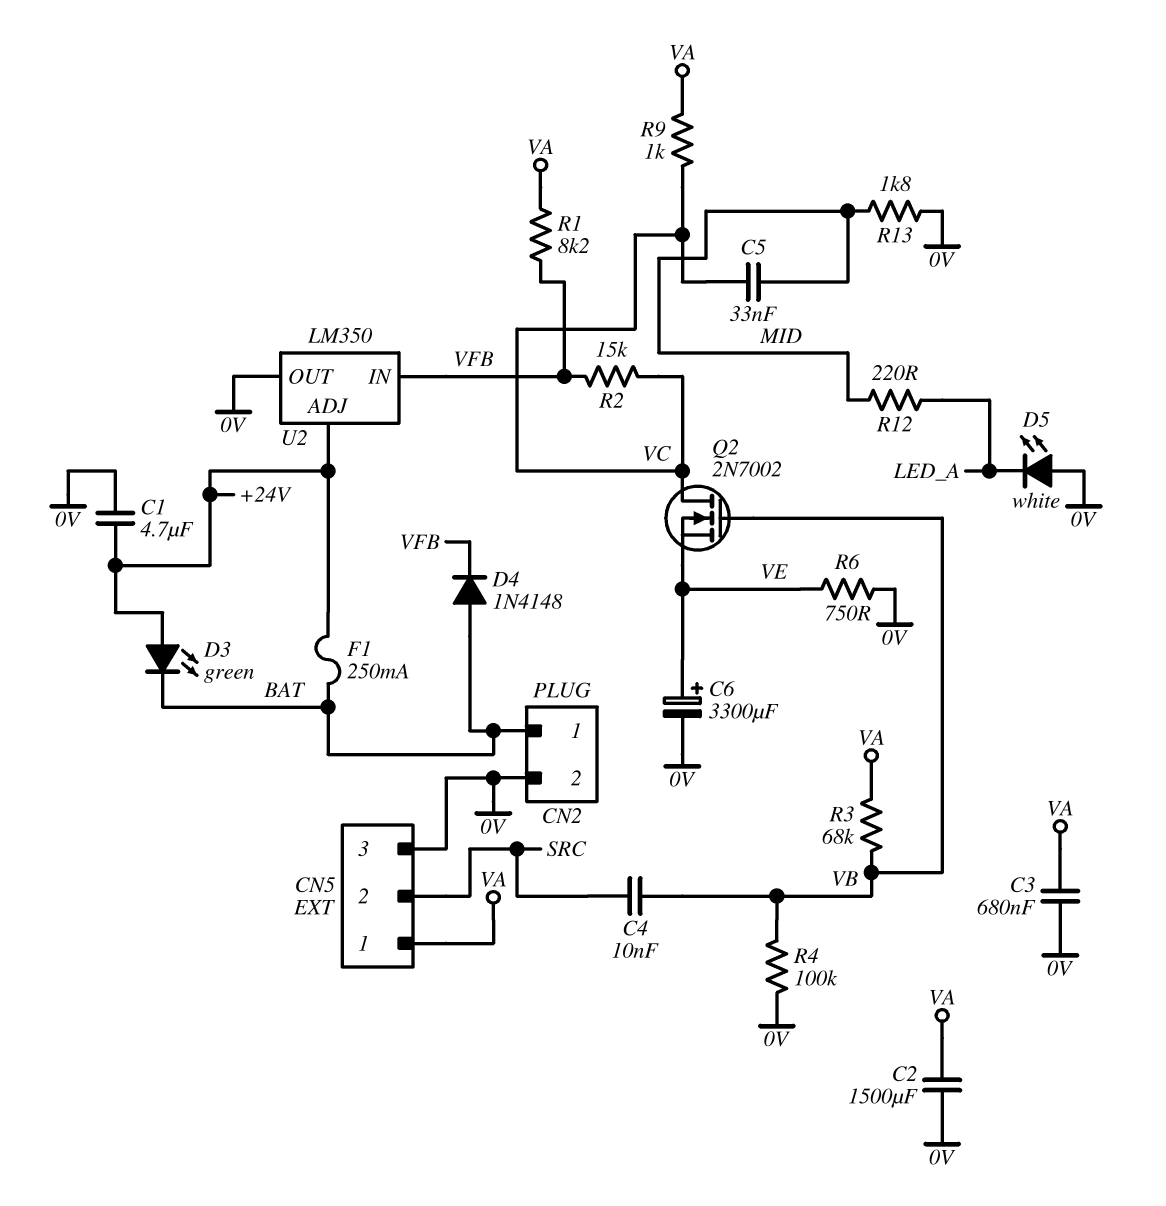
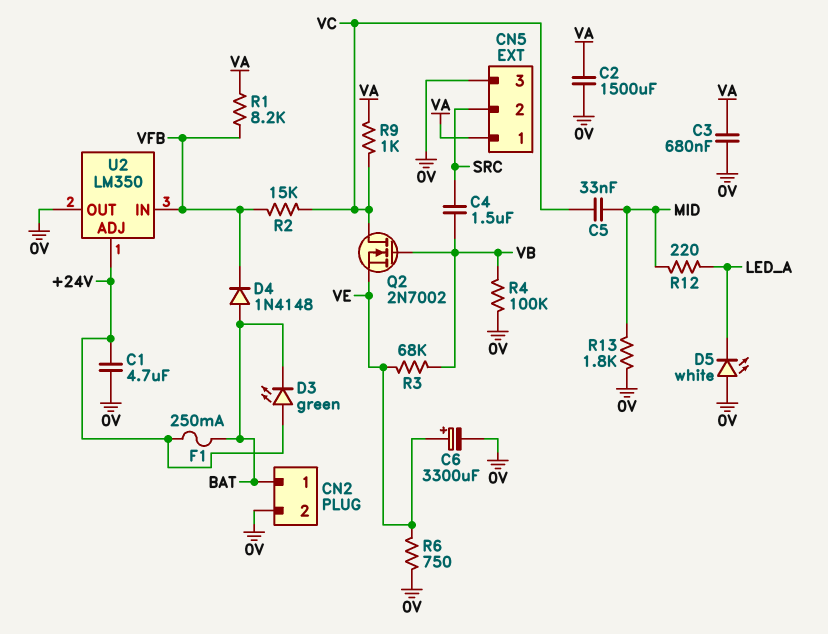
C4: 10nF (SRC, VB) -> 1.5uF (SRC, VB)
R3: 68k (VA, VB) -> 68k (VB, VE)

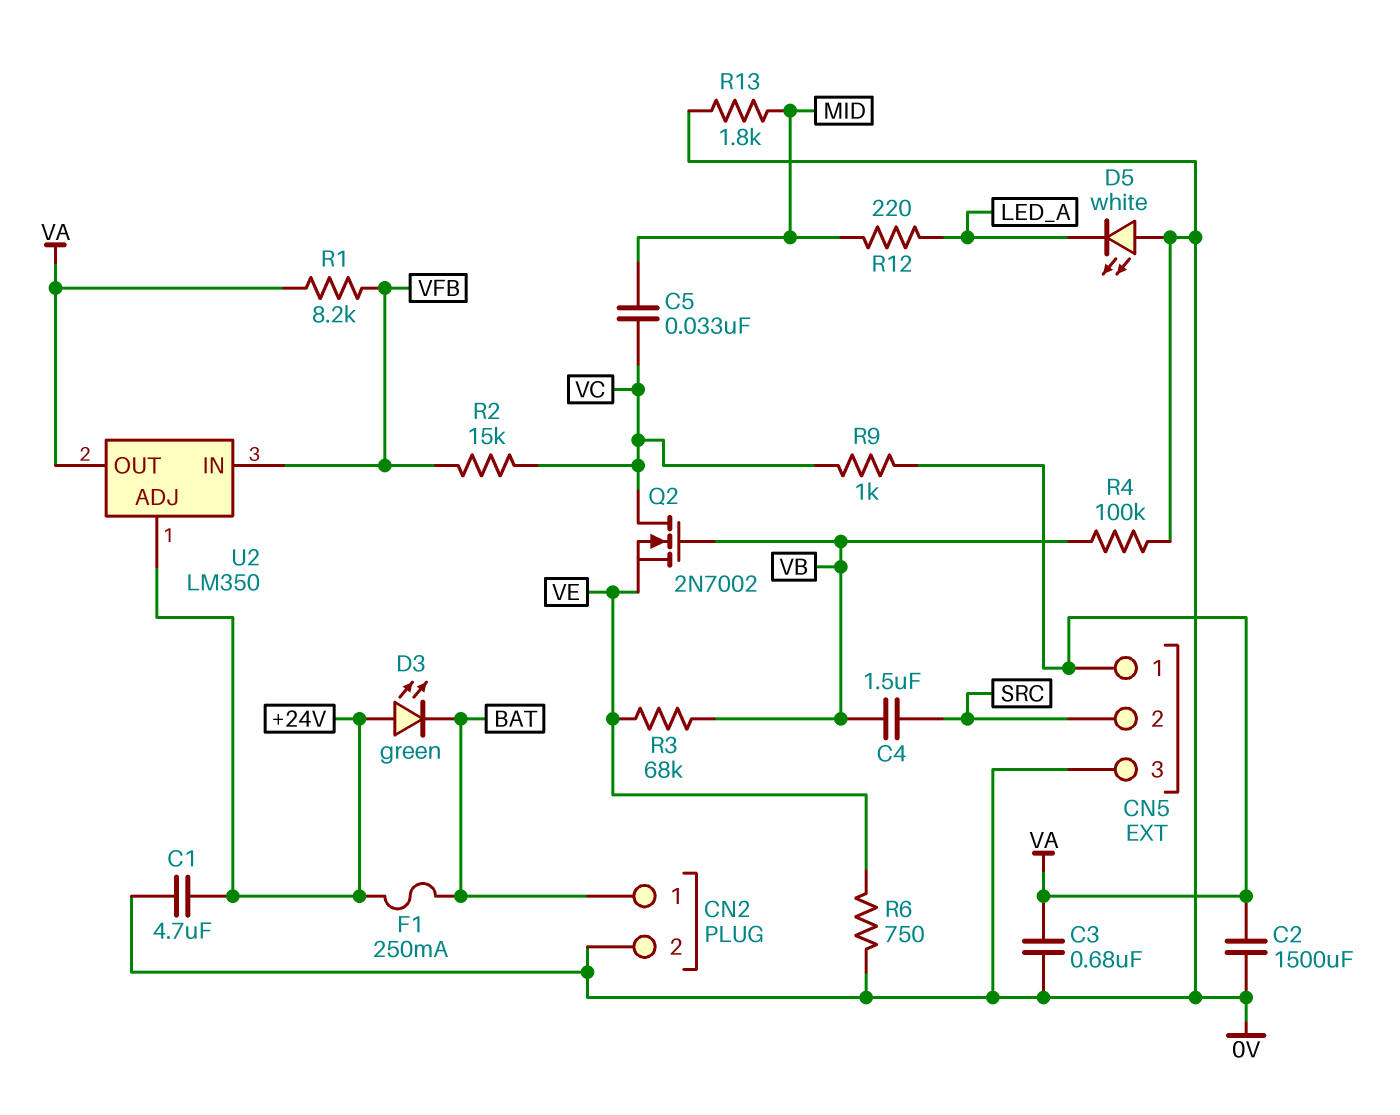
C6: 3300uF (plus VE, minus 0V) -> none
D4: diode 1N4148 (A BAT, K VFB) -> none
U2 pin OUT: 0V -> VA

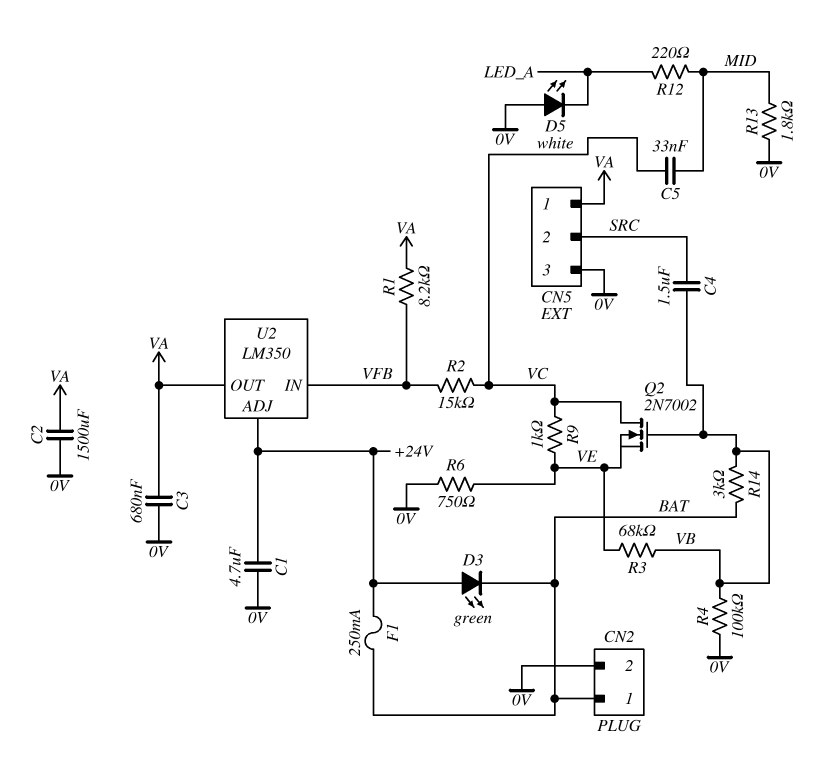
R9: 1k (VA, VC) -> 1k (VC, VE)
R14: none -> 3k (BAT, VB)

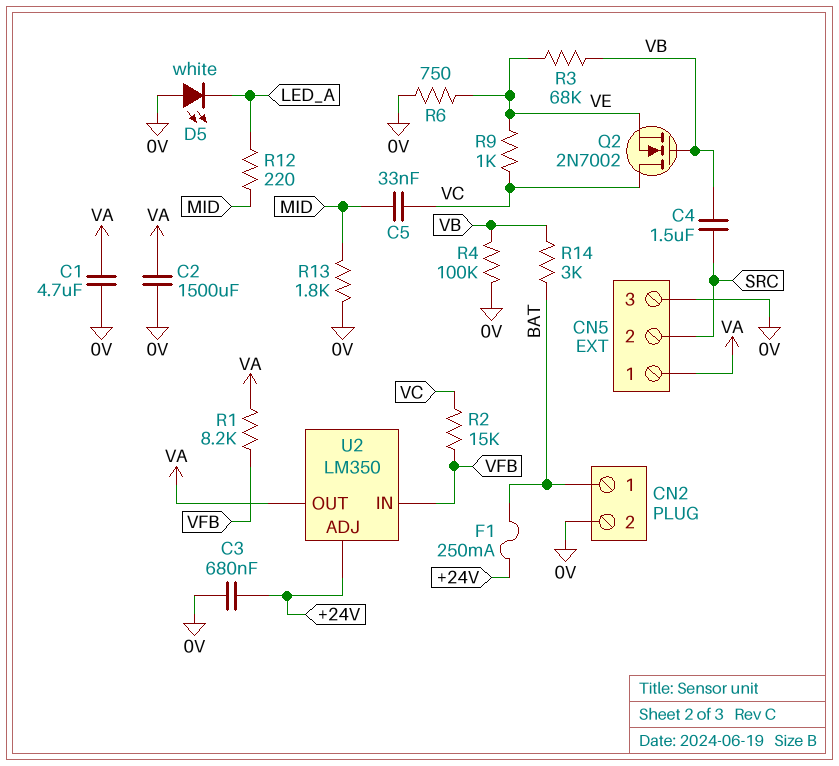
C1: 4.7uF (+24V, 0V) -> 4.7uF (0V, VA)
C3: 680nF (0V, VA) -> 680nF (+24V, 0V)
D3: LED green (A +24V, K BAT) -> none

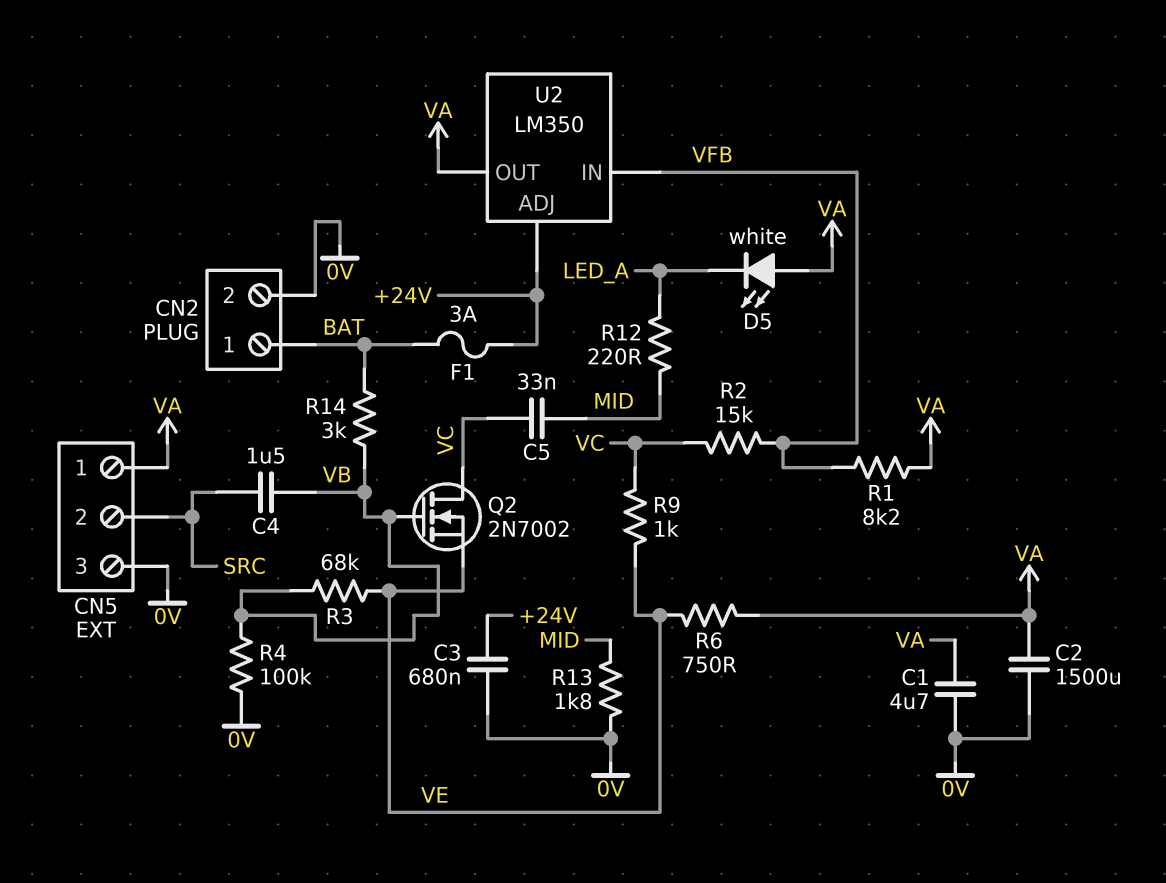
D5: LED white (A 0V, K LED_A) -> LED white (A VA, K LED_A)
F1: 250mA (+24V, BAT) -> 3A (+24V, BAT)
R6: 750 (0V, VE) -> 750 (VA, VE)

